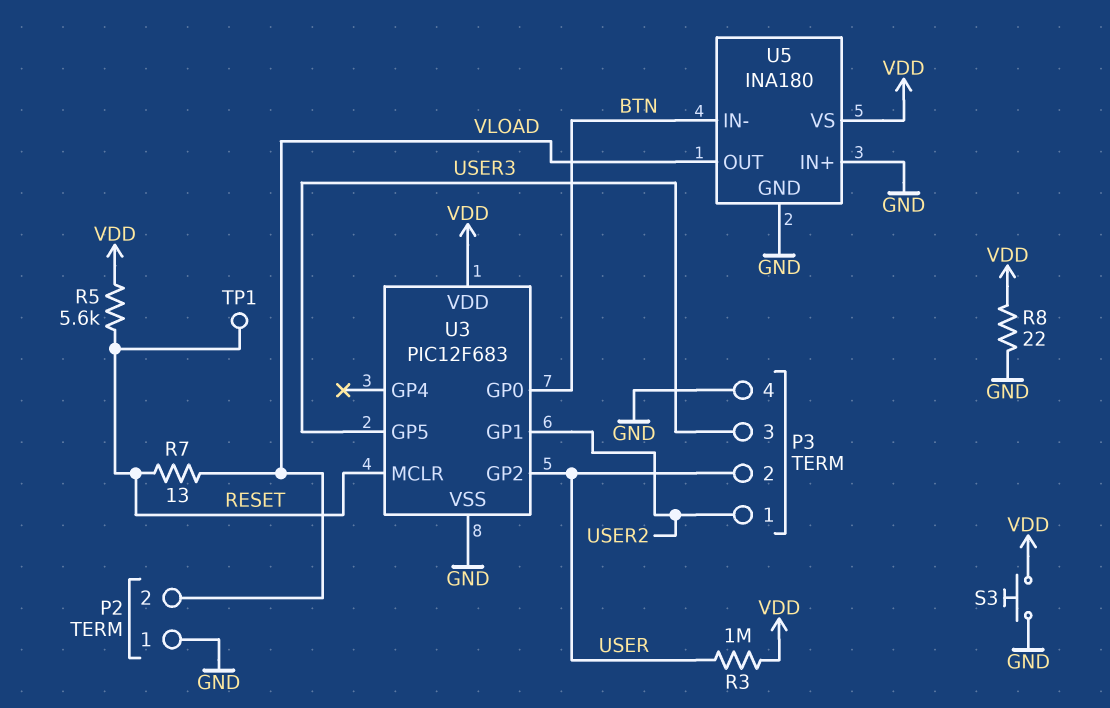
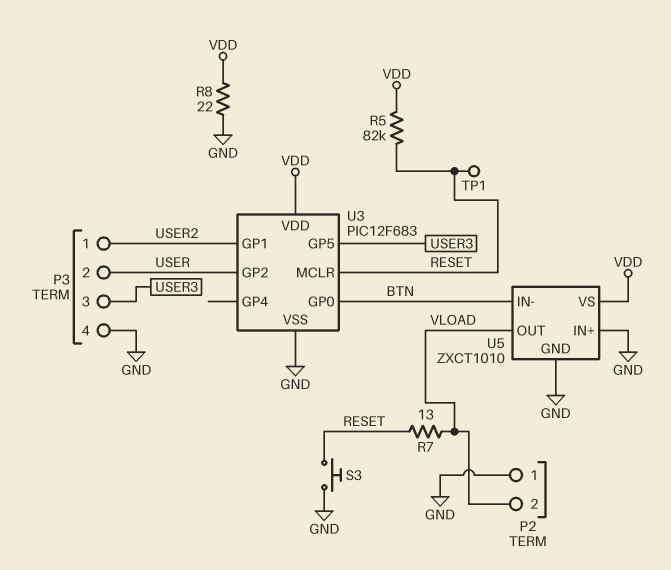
R3: 1M (USER, VDD) -> none
R5: 5.6k (RESET, VDD) -> 82k (RESET, VDD)
S3: button (GND, VDD) -> button (GND, RESET)
U5: INA180 -> ZXCT1010

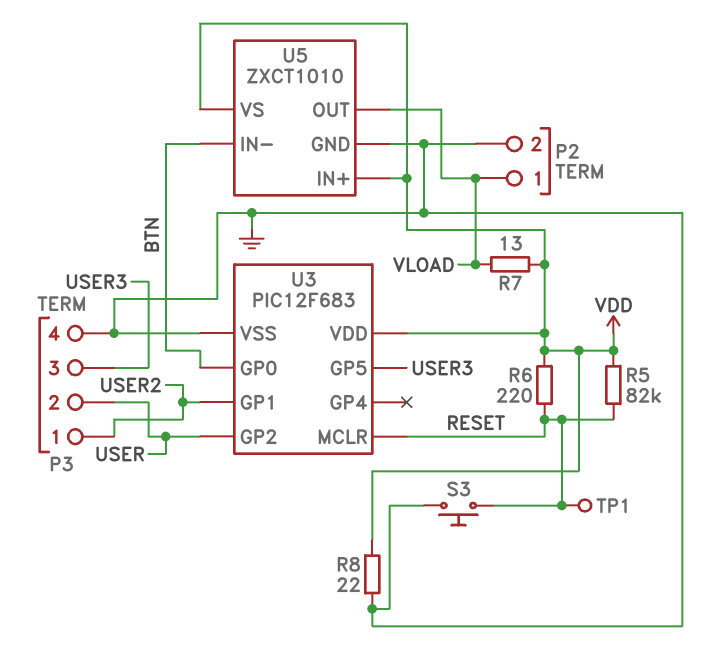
P2 pin 1: GND -> VLOAD
P2 pin 2: VLOAD -> GND
R6: none -> 220 (RESET, VDD)
R7: 13 (RESET, VLOAD) -> 13 (VDD, VLOAD)
U5 pin IN+: GND -> VDD

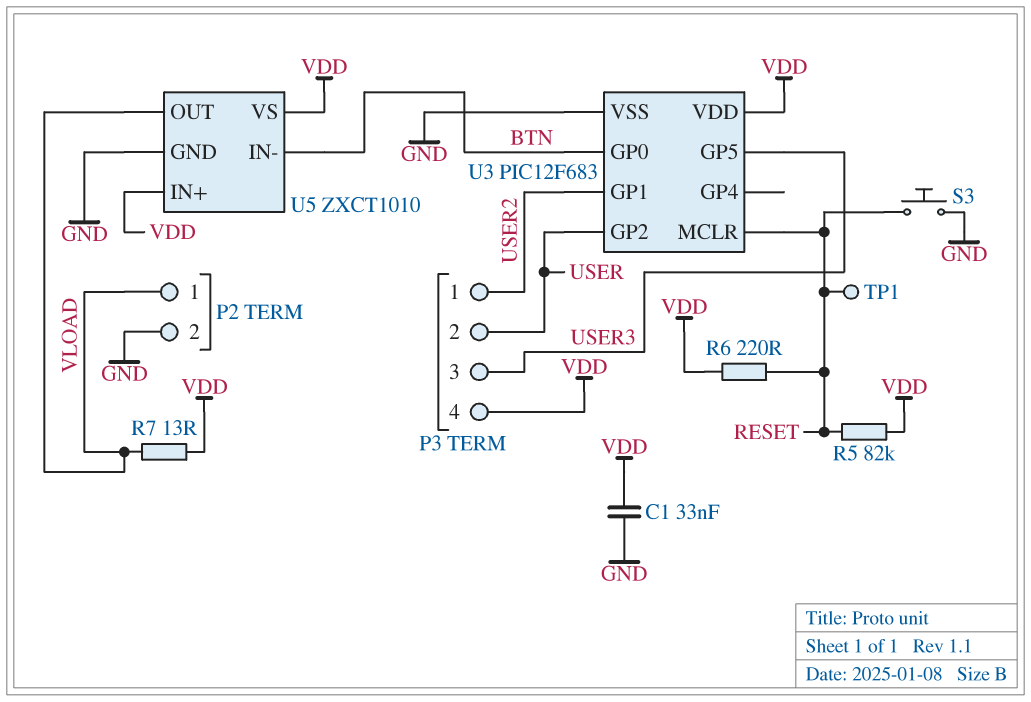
C1: none -> 33nF (GND, VDD)
P3 pin 4: GND -> VDD
R8: 22 (GND, VDD) -> none

